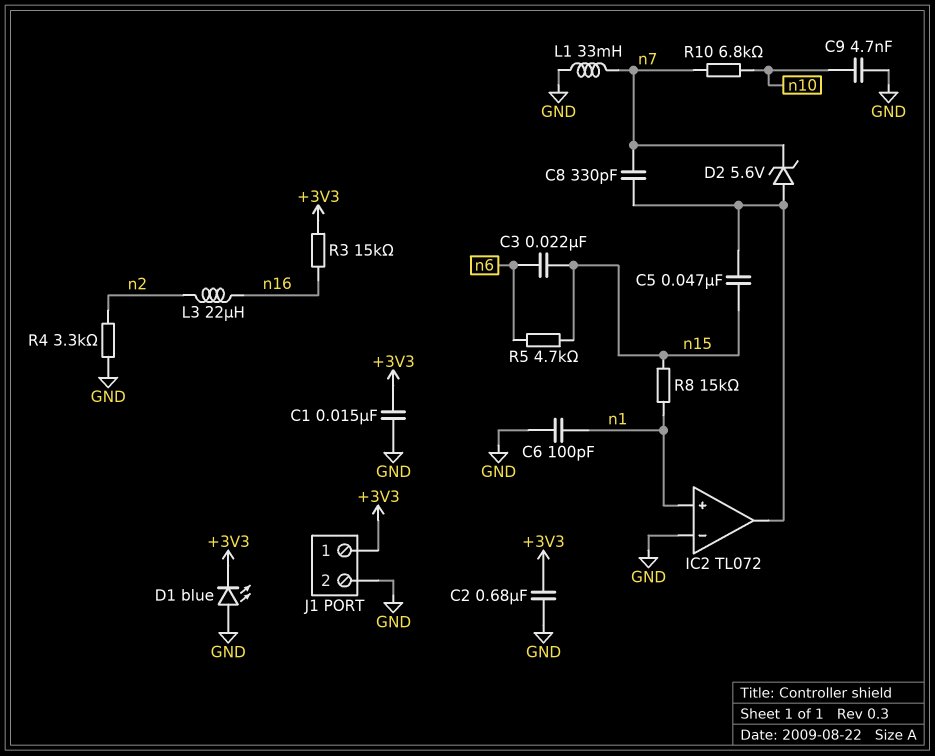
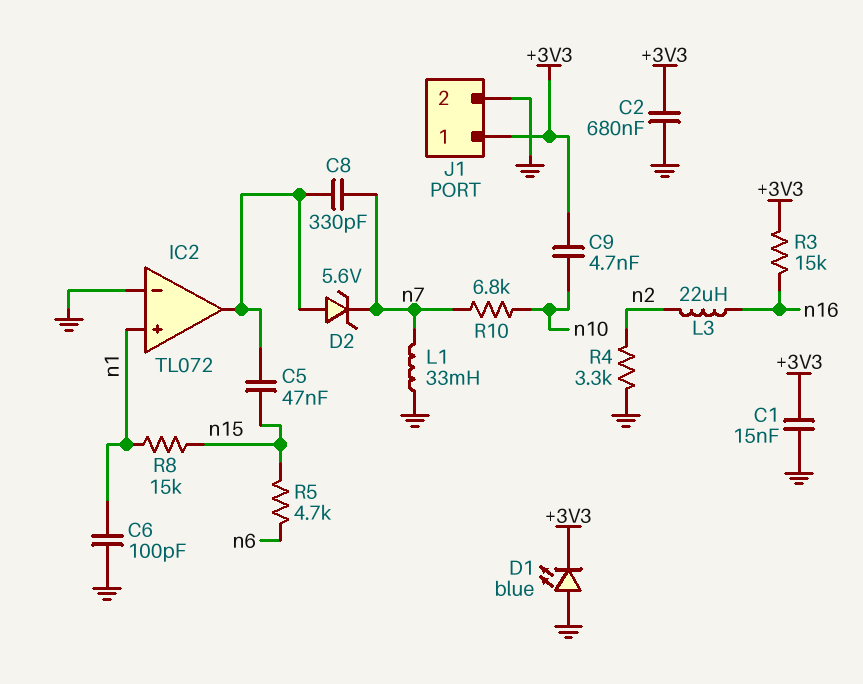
C3: 22nF (n6, n15) -> none
C9: 4.7nF (GND, n10) -> 4.7nF (+3V3, n10)

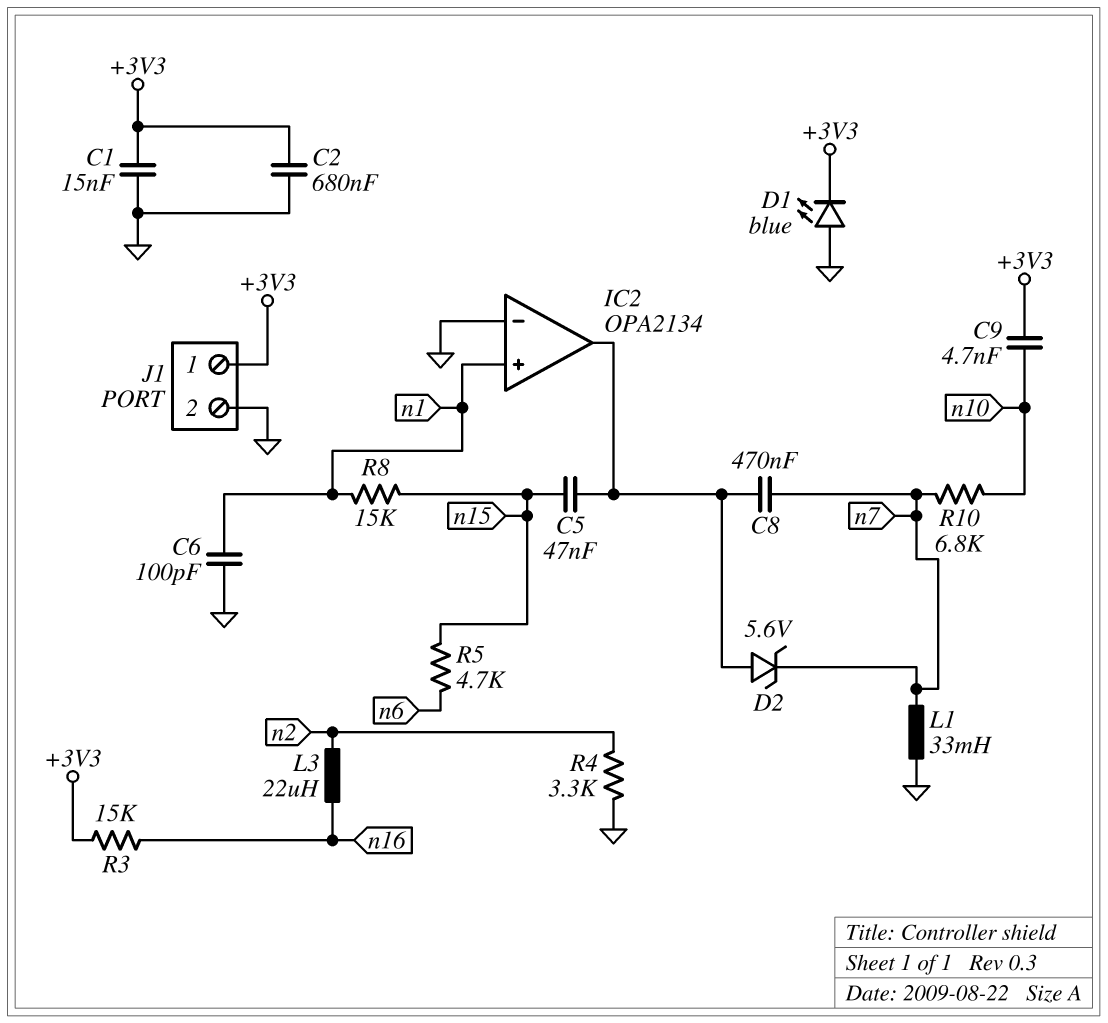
C8: 330pF (IC2/out, n7) -> 470nF (IC2/out, n7)
IC2: TL072 -> OPA2134

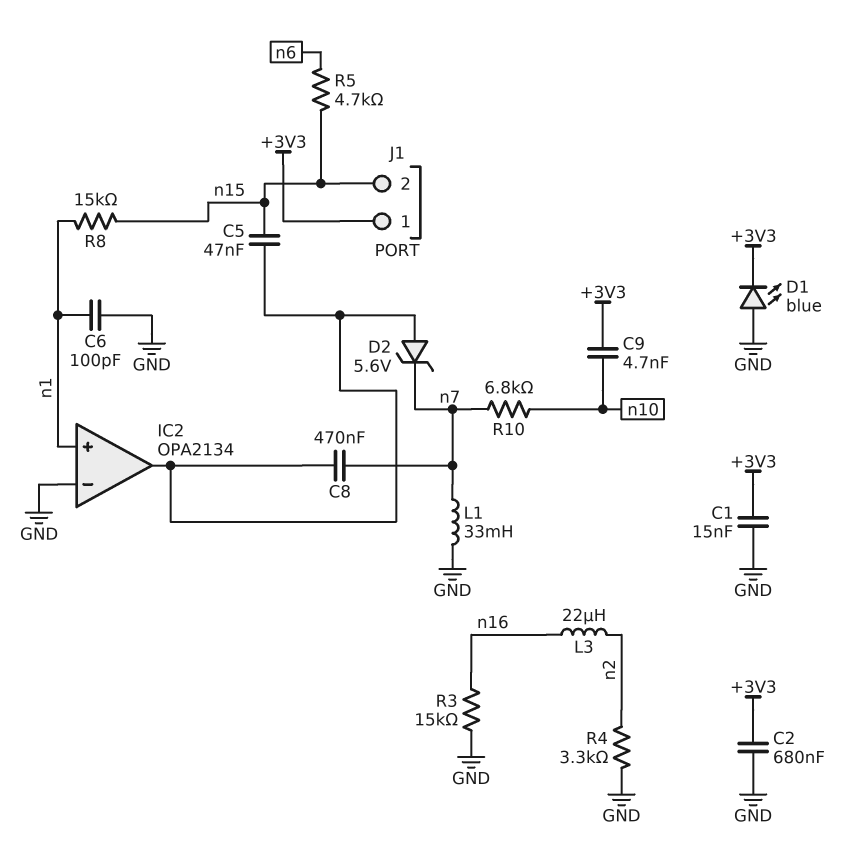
J1 pin 2: GND -> n15
R3: 15k (+3V3, n16) -> 15k (GND, n16)

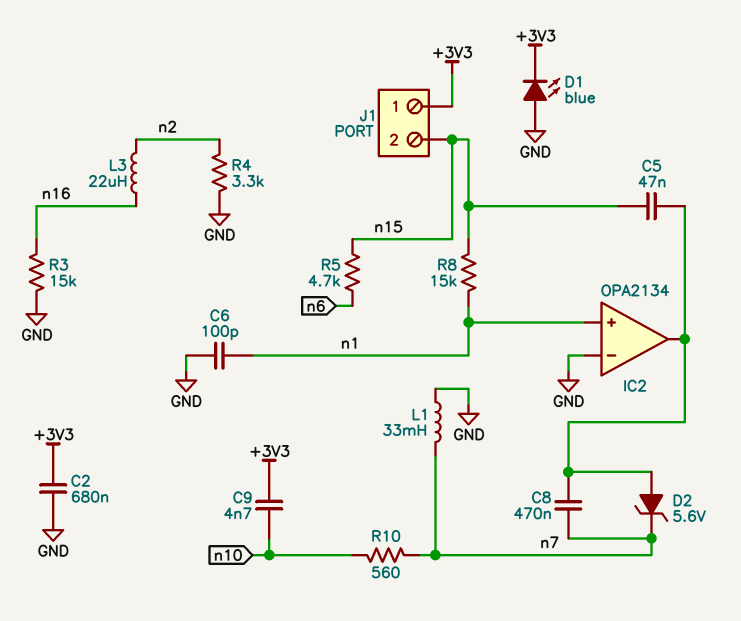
C1: 15nF (+3V3, GND) -> none
R10: 6.8k (n7, n10) -> 560 (n7, n10)

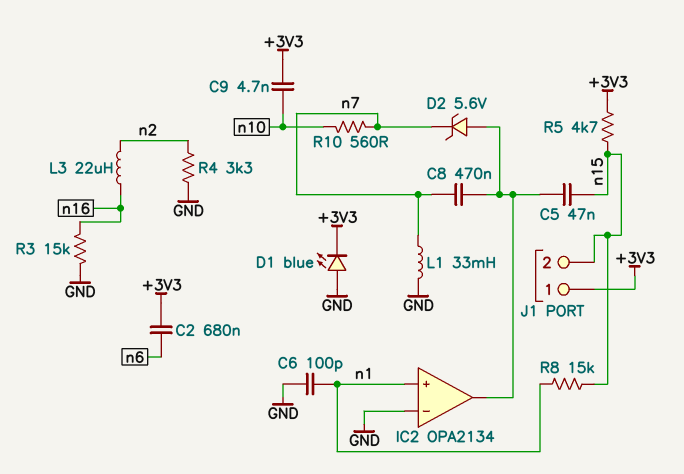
C2: 680nF (+3V3, GND) -> 680nF (+3V3, n6)
R5: 4.7k (n6, n15) -> 4.7k (+3V3, n15)

